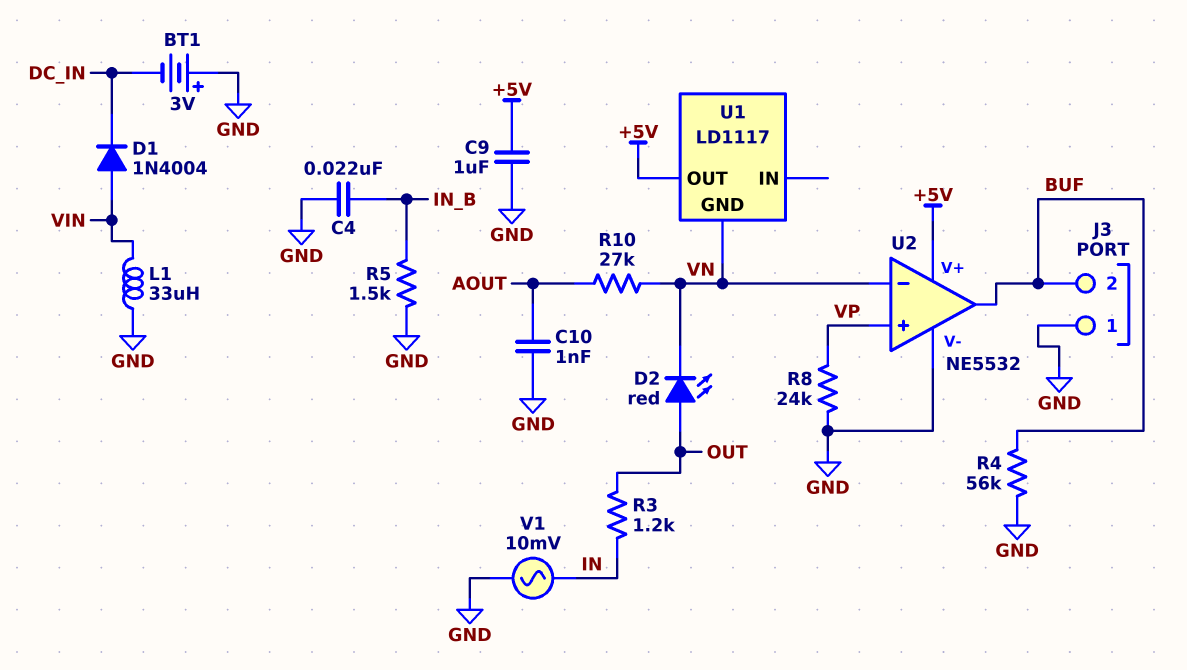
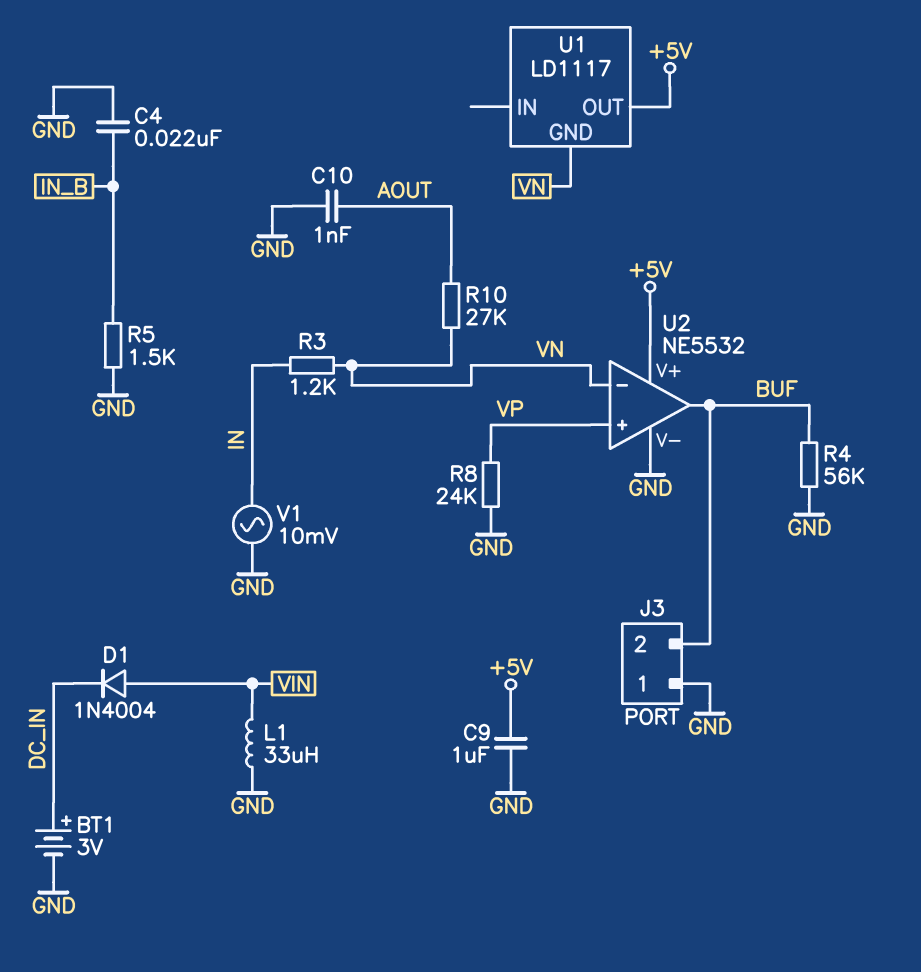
BT1: 3V (plus GND, minus DC_IN) -> 3V (plus DC_IN, minus GND)
D2: LED red (A OUT, K VN) -> none
R3: 1.2k (IN, OUT) -> 1.2k (IN, VN)

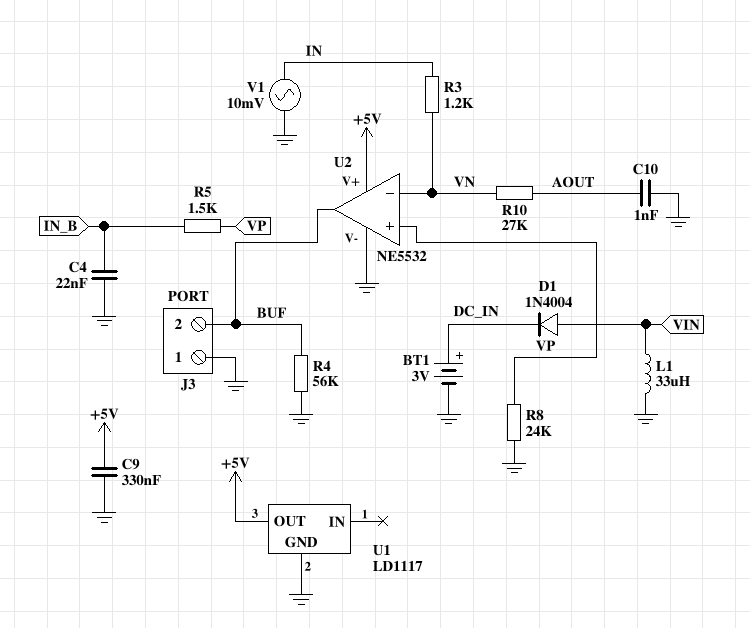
C9: 1uF (+5V, GND) -> 330nF (+5V, GND)
R5: 1.5k (GND, IN_B) -> 1.5k (IN_B, VP)
U1 pin GND: VN -> GND

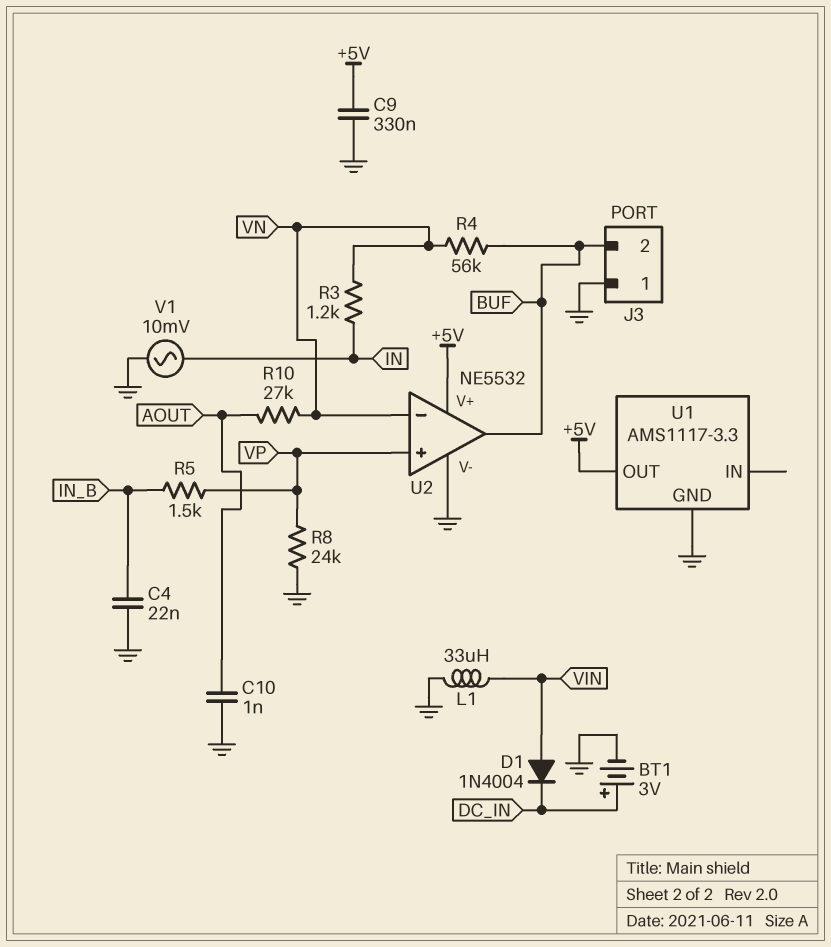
R4: 56k (BUF, GND) -> 56k (BUF, VN)
U1: LD1117 -> AMS1117-3.3

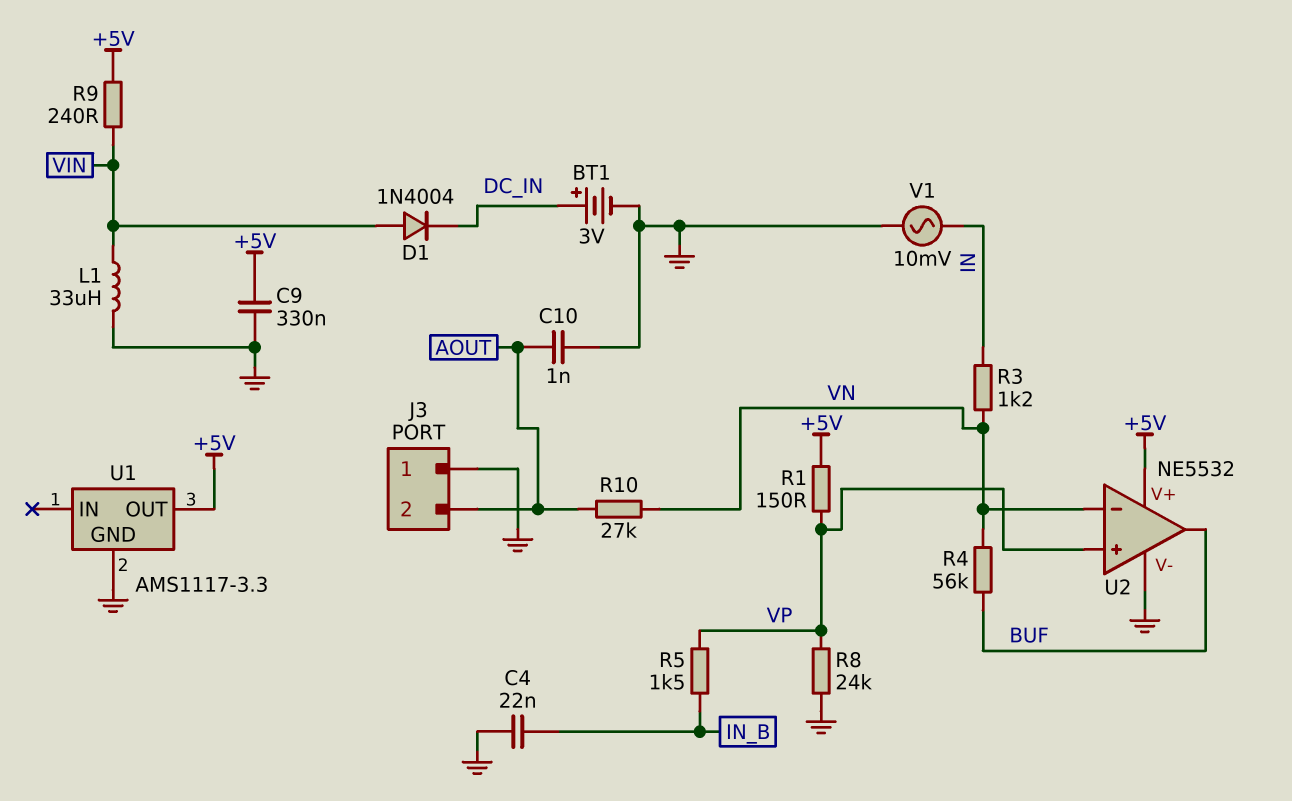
J3 pin 2: BUF -> AOUT
R1: none -> 150 (+5V, VP)
R9: none -> 240 (+5V, VIN)

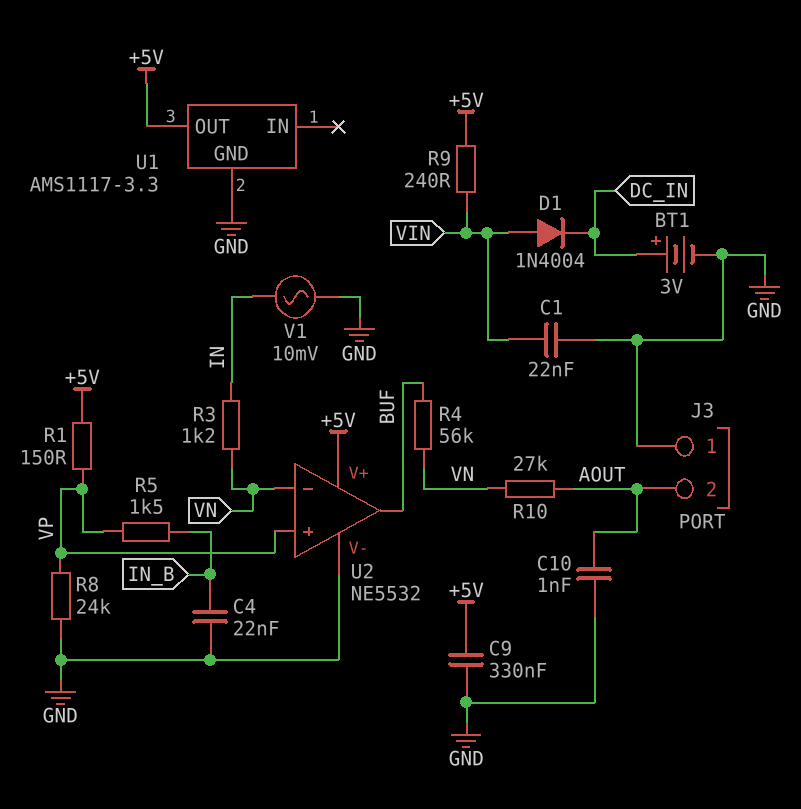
C1: none -> 22nF (GND, VIN)
L1: 33uH (GND, VIN) -> none

